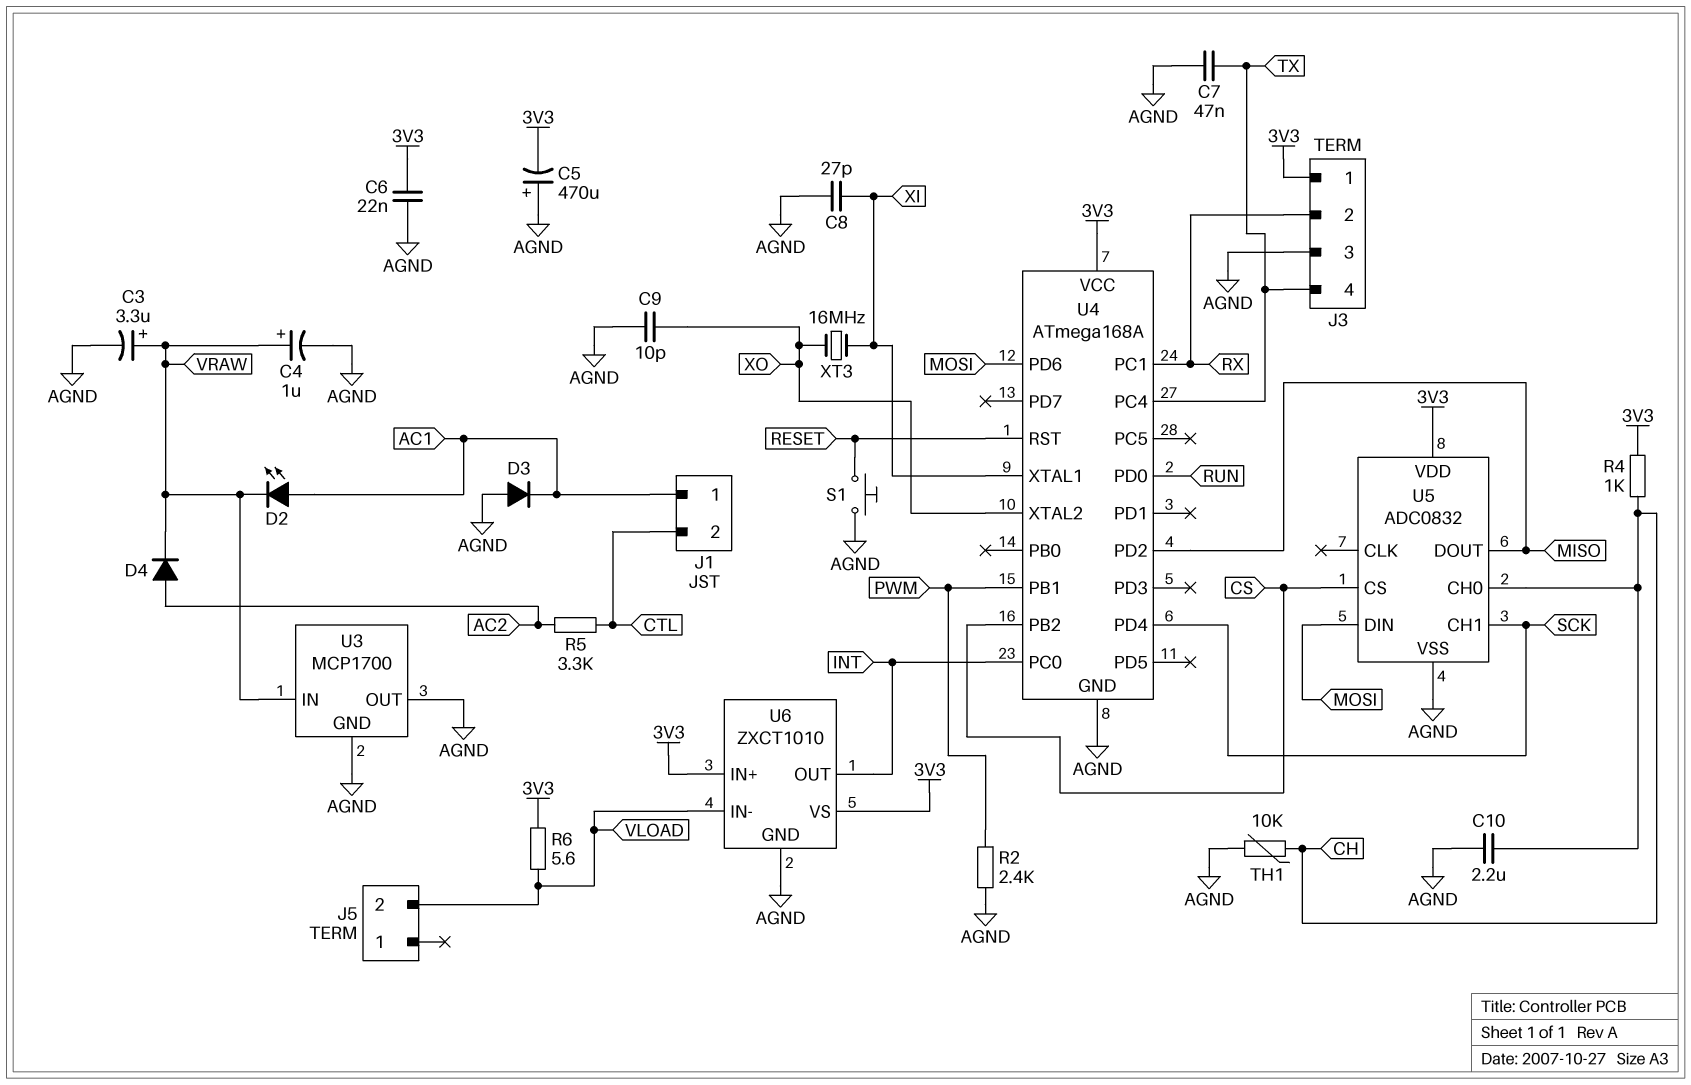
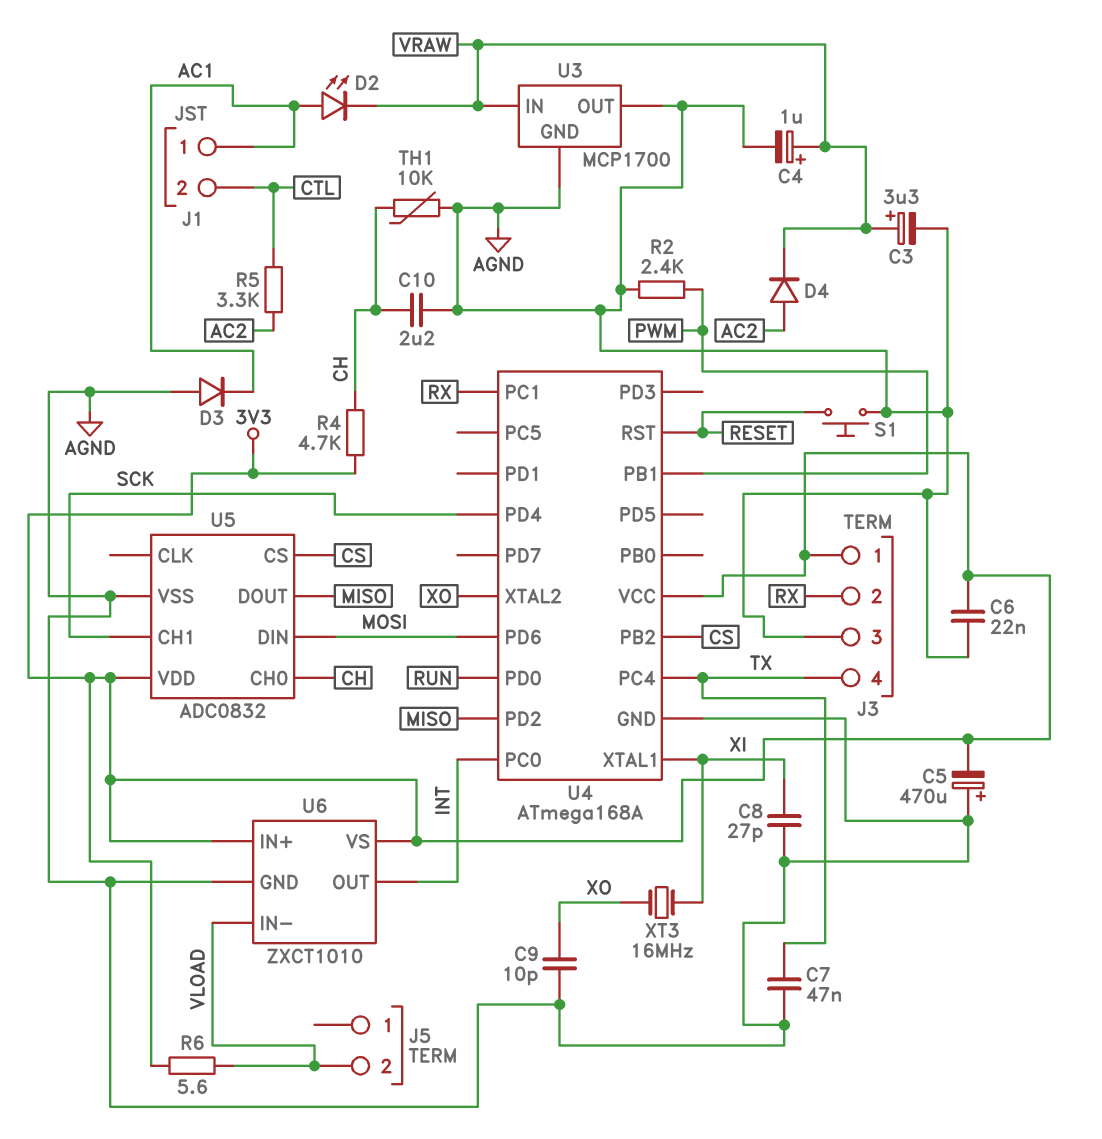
R4: 1k (3V3, CH) -> 4.7k (3V3, CH)

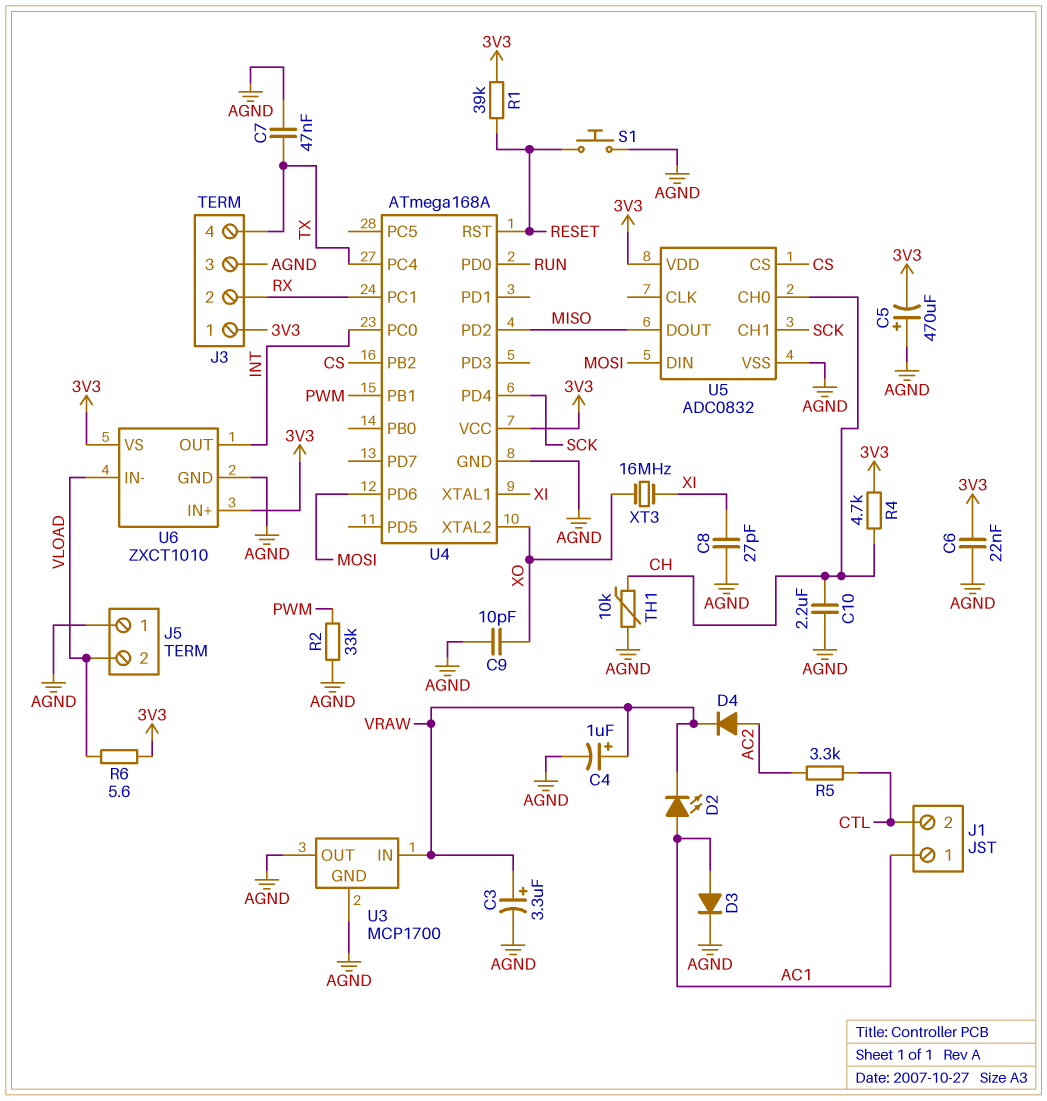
D3: diode (A AGND, K AC1) -> diode (A AC1, K AGND)
J5 pin 1: none -> AGND
R1: none -> 39k (3V3, RESET)
R2: 2.4k (AGND, PWM) -> 33k (AGND, PWM)

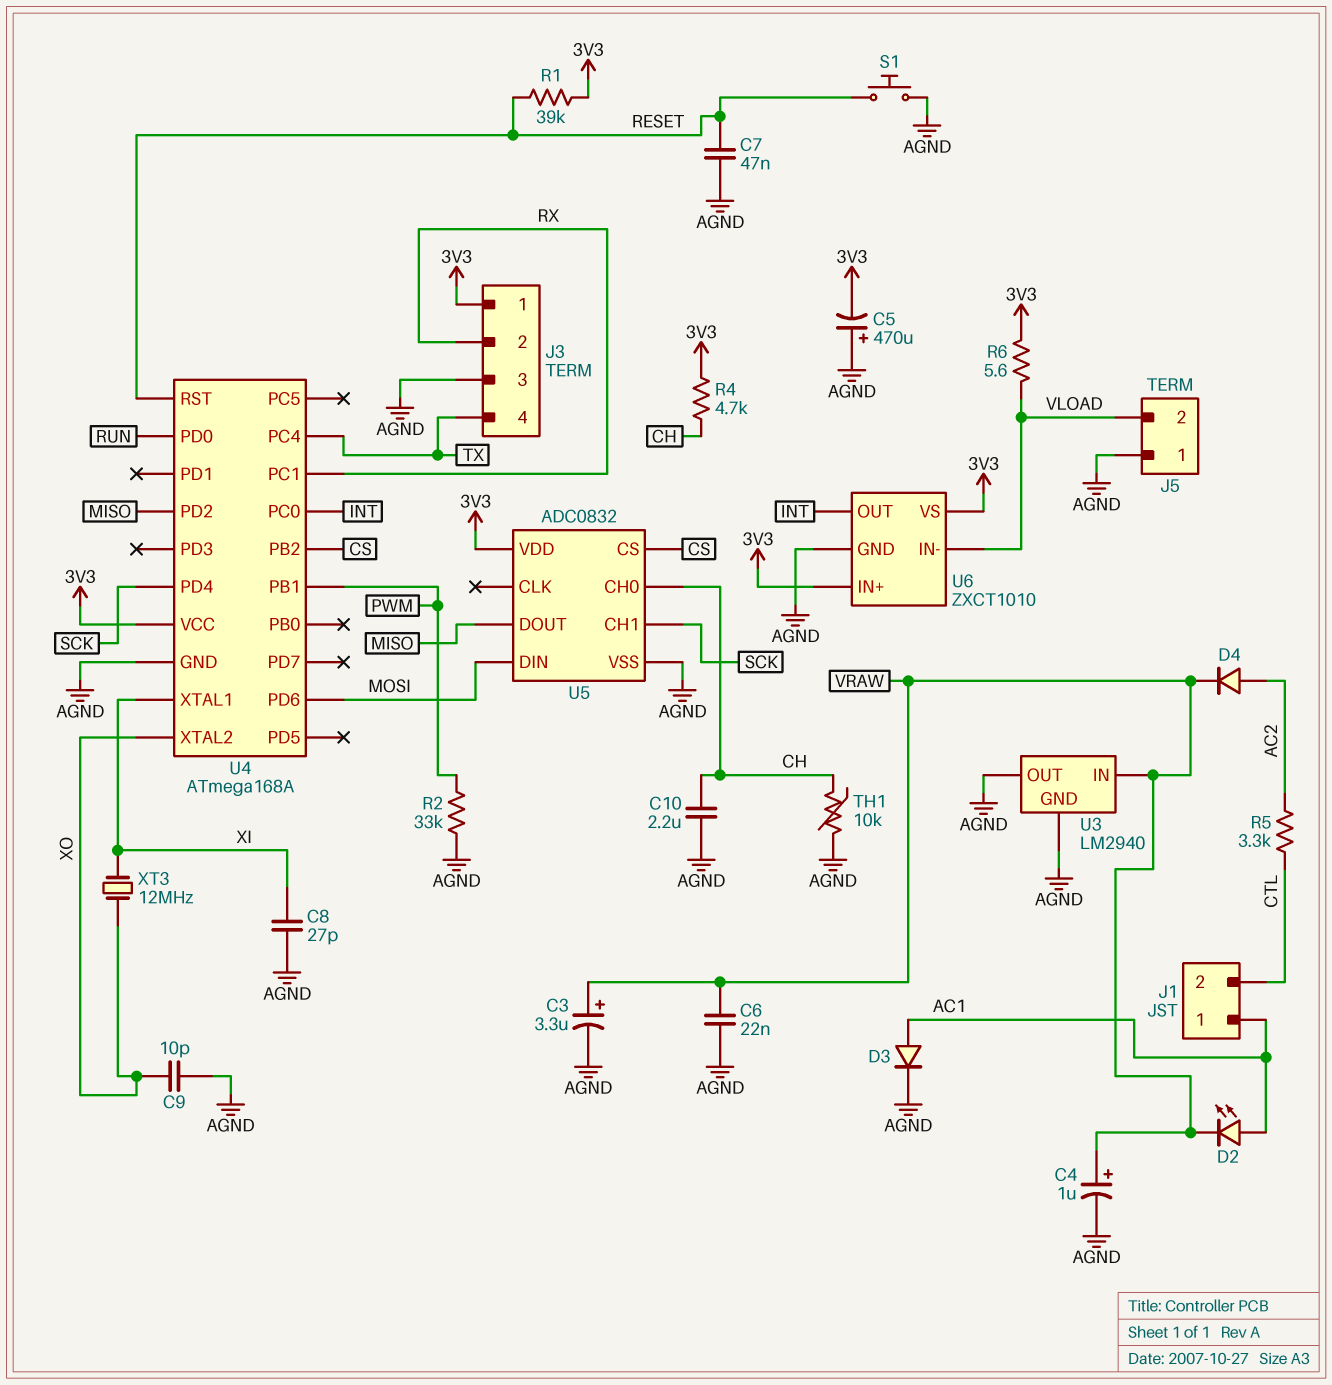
C6: 22nF (3V3, AGND) -> 22nF (AGND, VRAW)
C7: 47nF (AGND, TX) -> 47nF (AGND, RESET)
U3: MCP1700 -> LM2940
XT3: 16MHz (XI, XO) -> 12MHz (XI, XO)

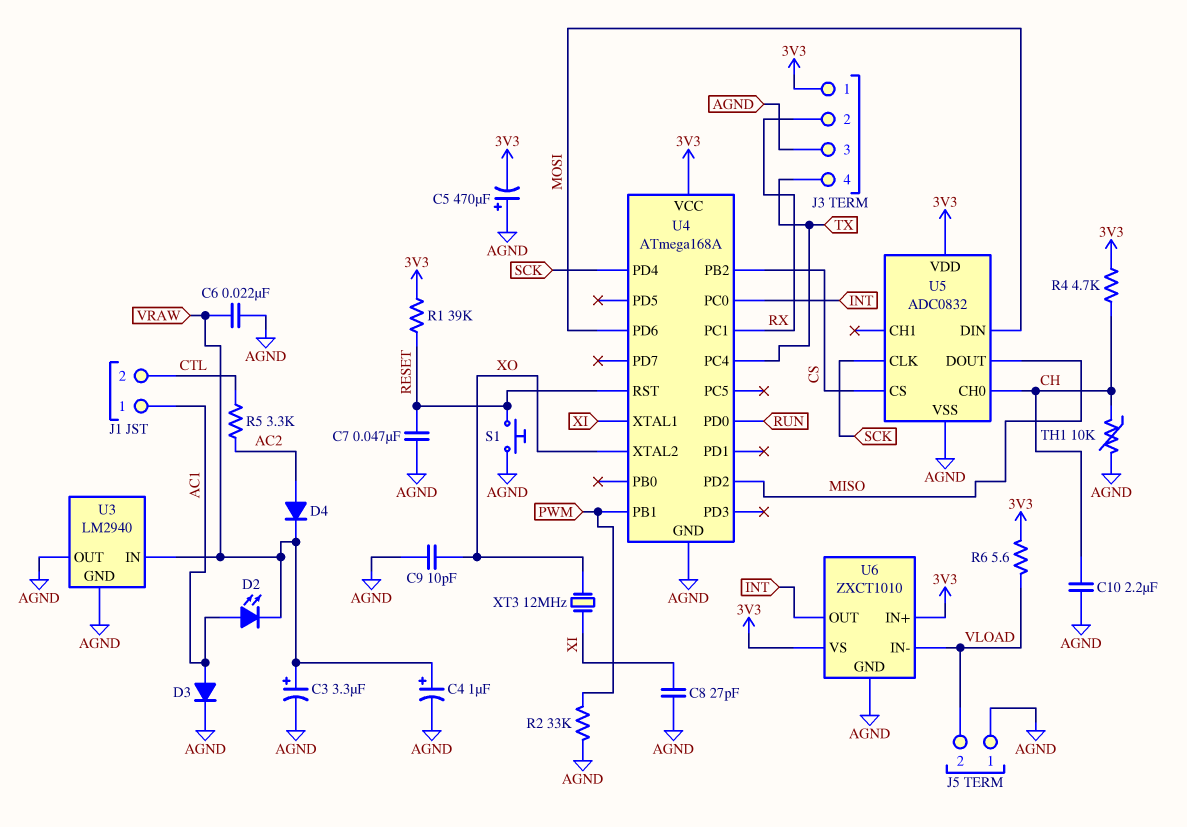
U5 pin CH1: SCK -> none
U5 pin CLK: none -> SCK

